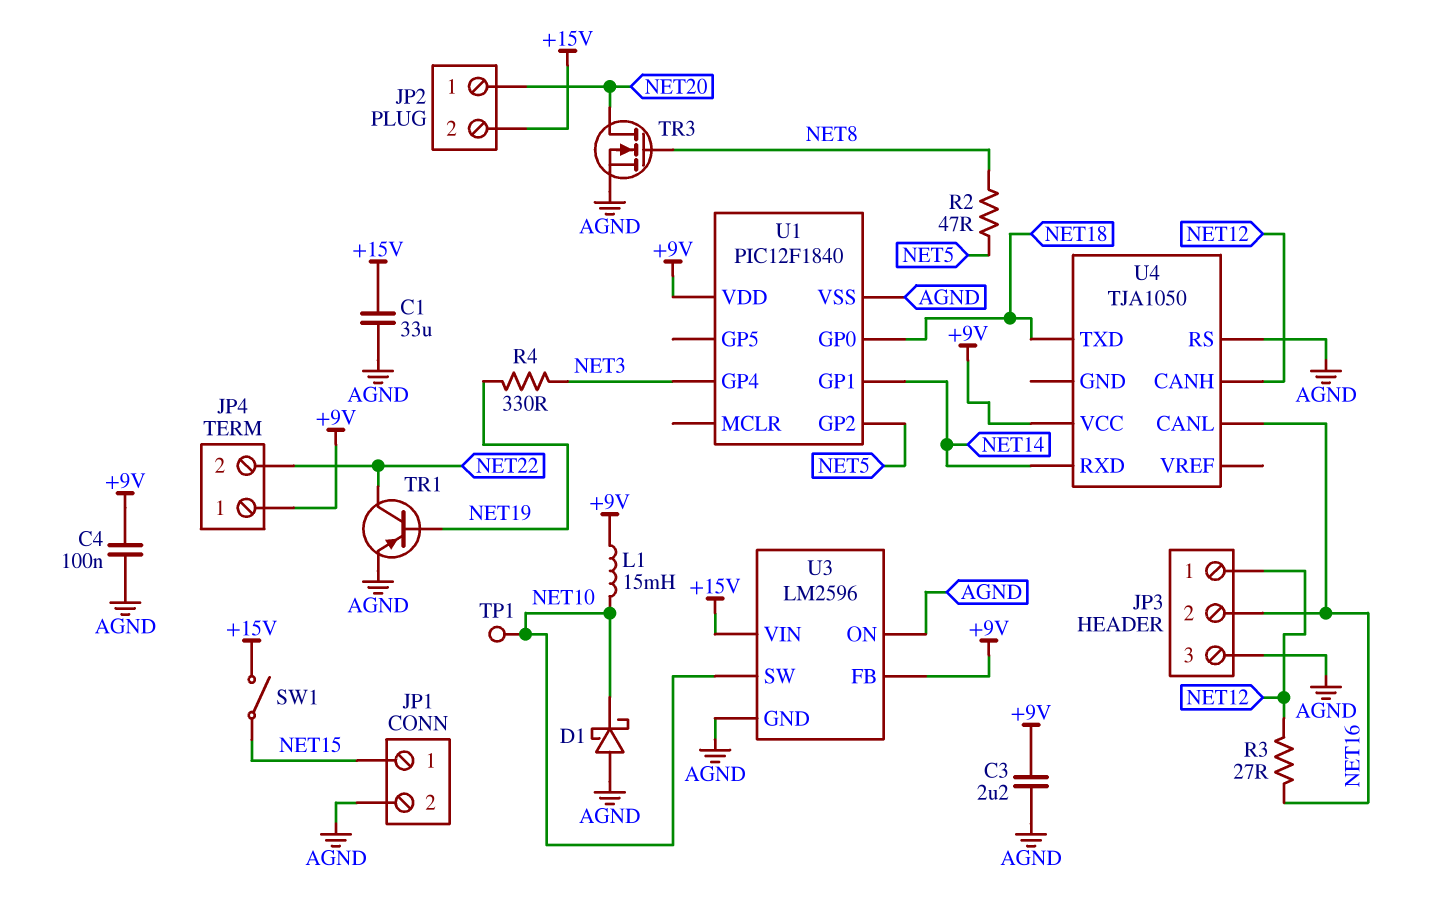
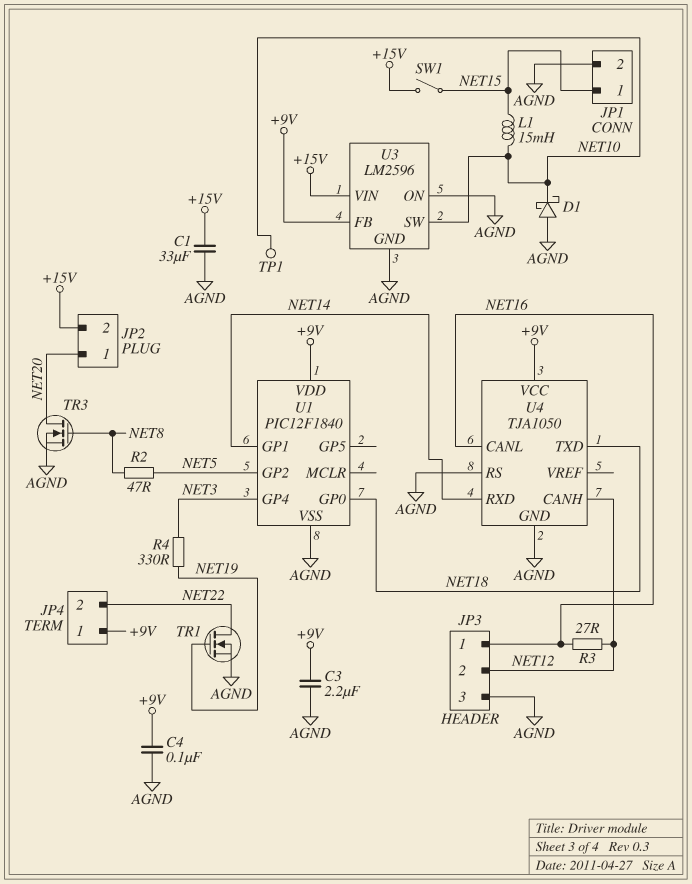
JP3 pin 1: NET12 -> NET16
JP3 pin 2: NET16 -> NET12
L1: 15mH (+9V, NET10) -> 15mH (NET10, NET15)
TR1: PNP (B NET19, C NET22, E AGND) -> NMOS (G NET19, D NET22, S AGND)
U4 pin GND: none -> AGND

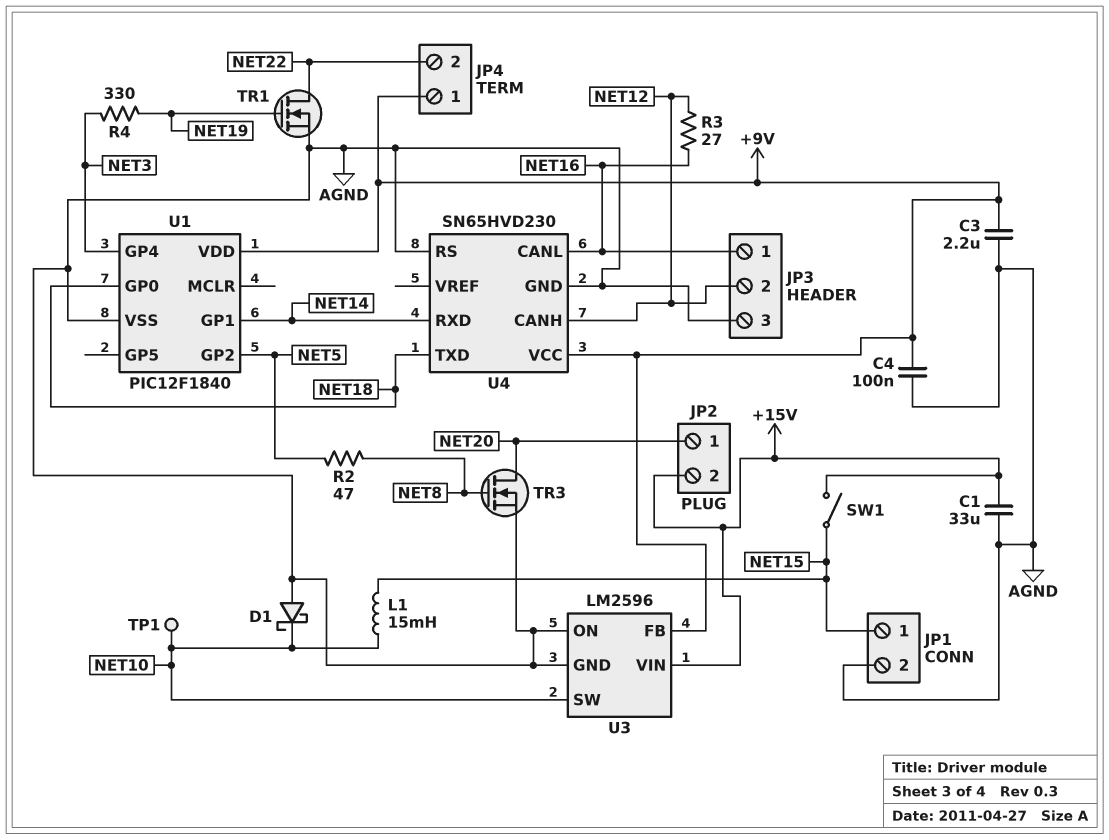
U4: TJA1050 -> SN65HVD230

